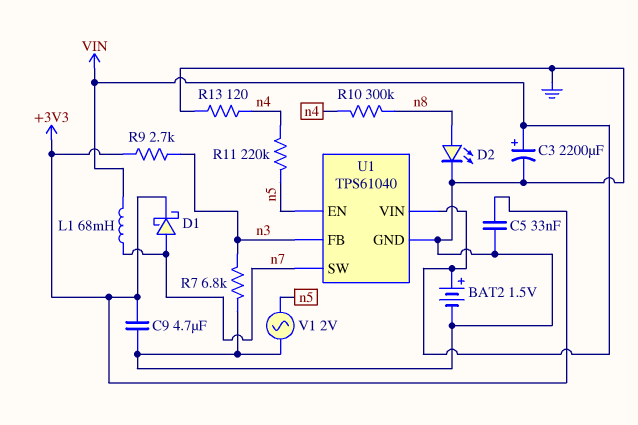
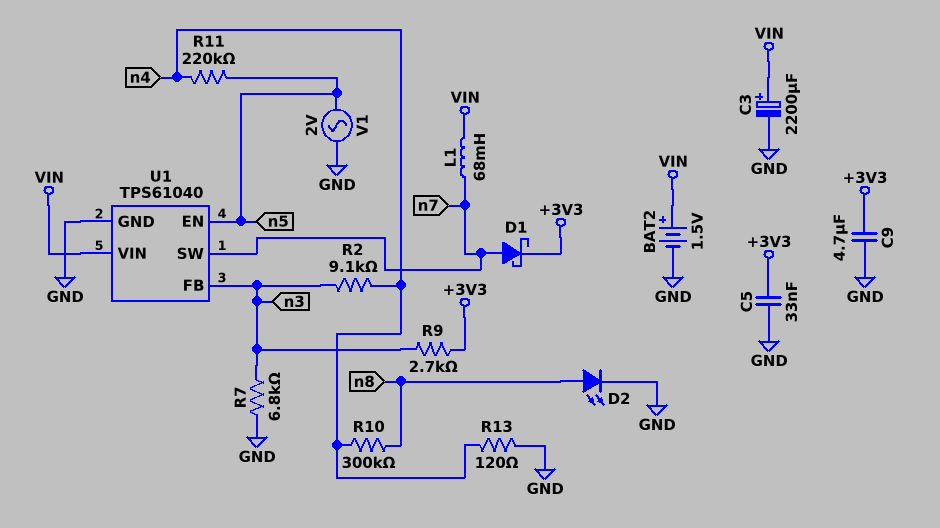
R2: none -> 9.1k (n3, n4)

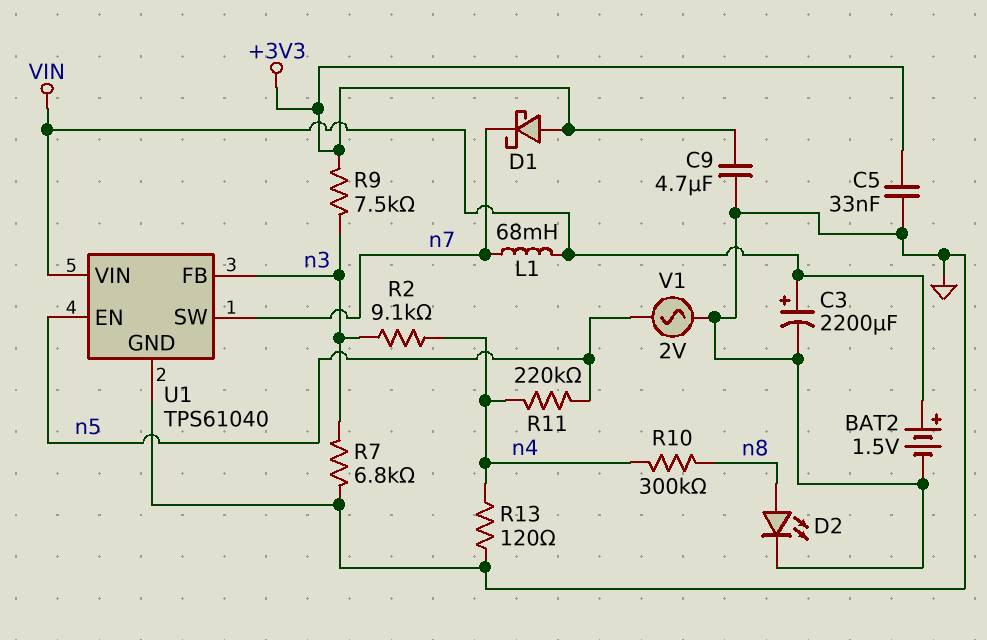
D1: schottky (A n7, K +3V3) -> schottky (A +3V3, K n7)
R9: 2.7k (+3V3, n3) -> 7.5k (+3V3, n3)

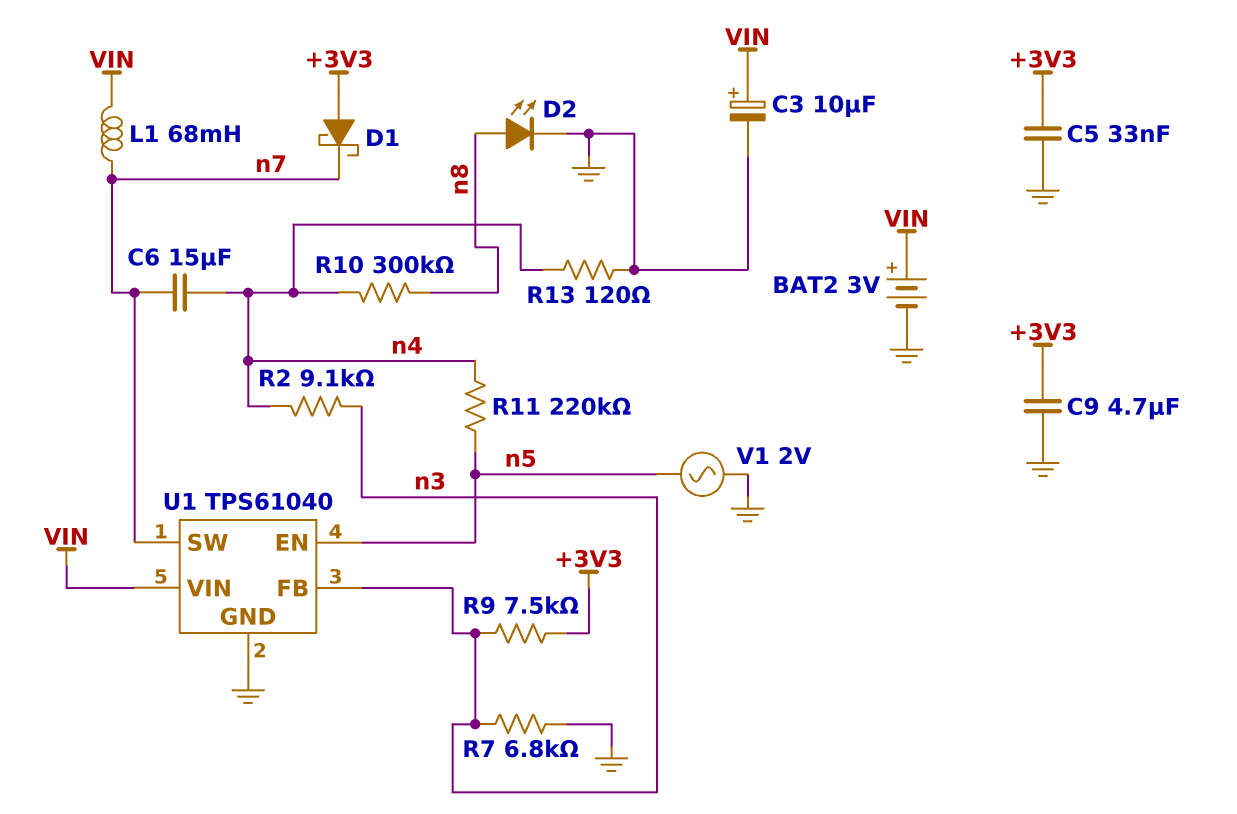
BAT2: 1.5V (plus VIN, minus GND) -> 3V (plus VIN, minus GND)
C3: 2200uF (plus VIN, minus GND) -> 10uF (plus VIN, minus GND)
C6: none -> 15uF (n4, n7)

